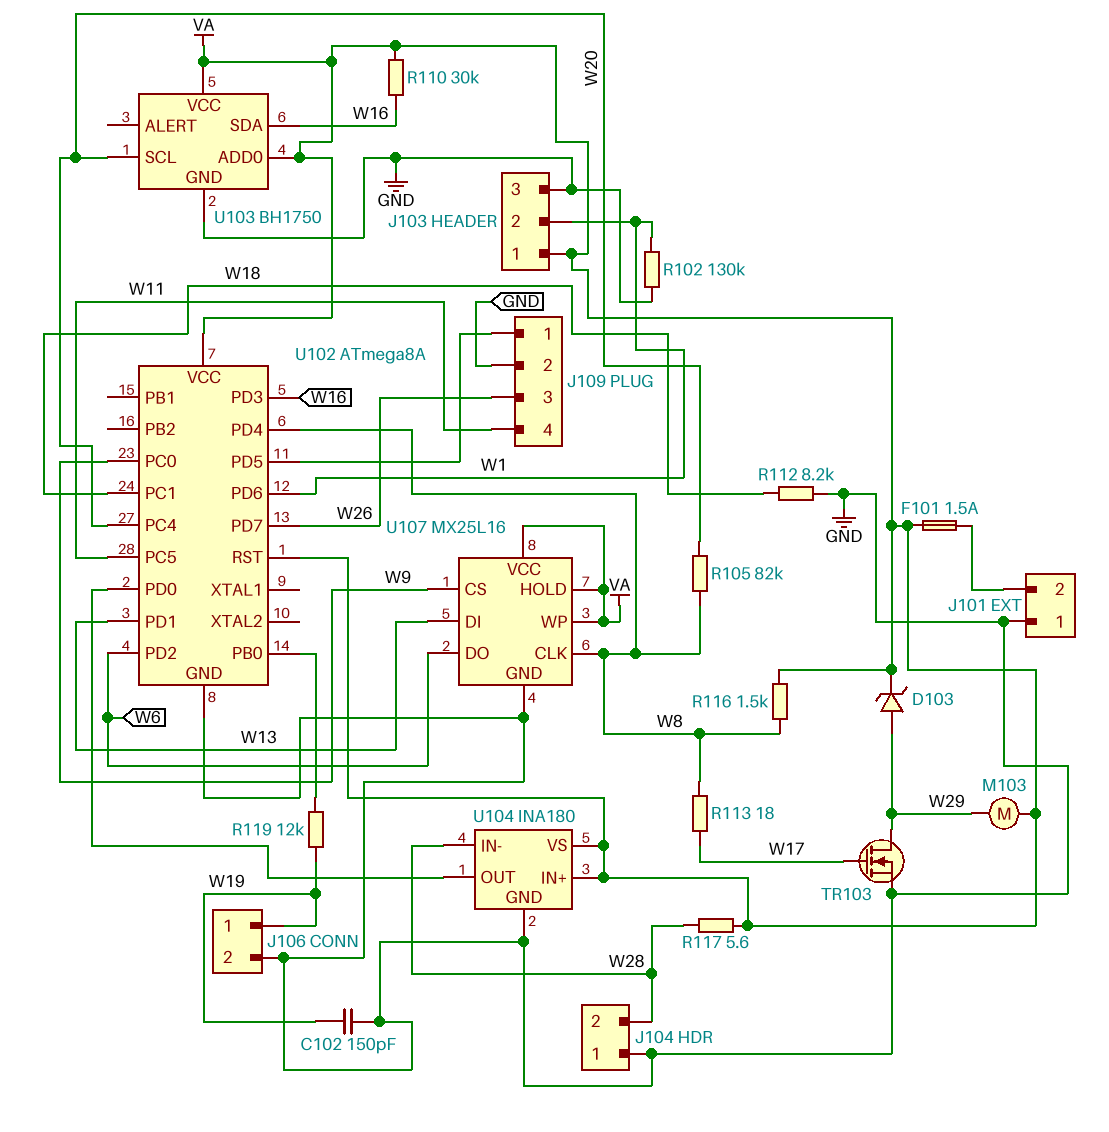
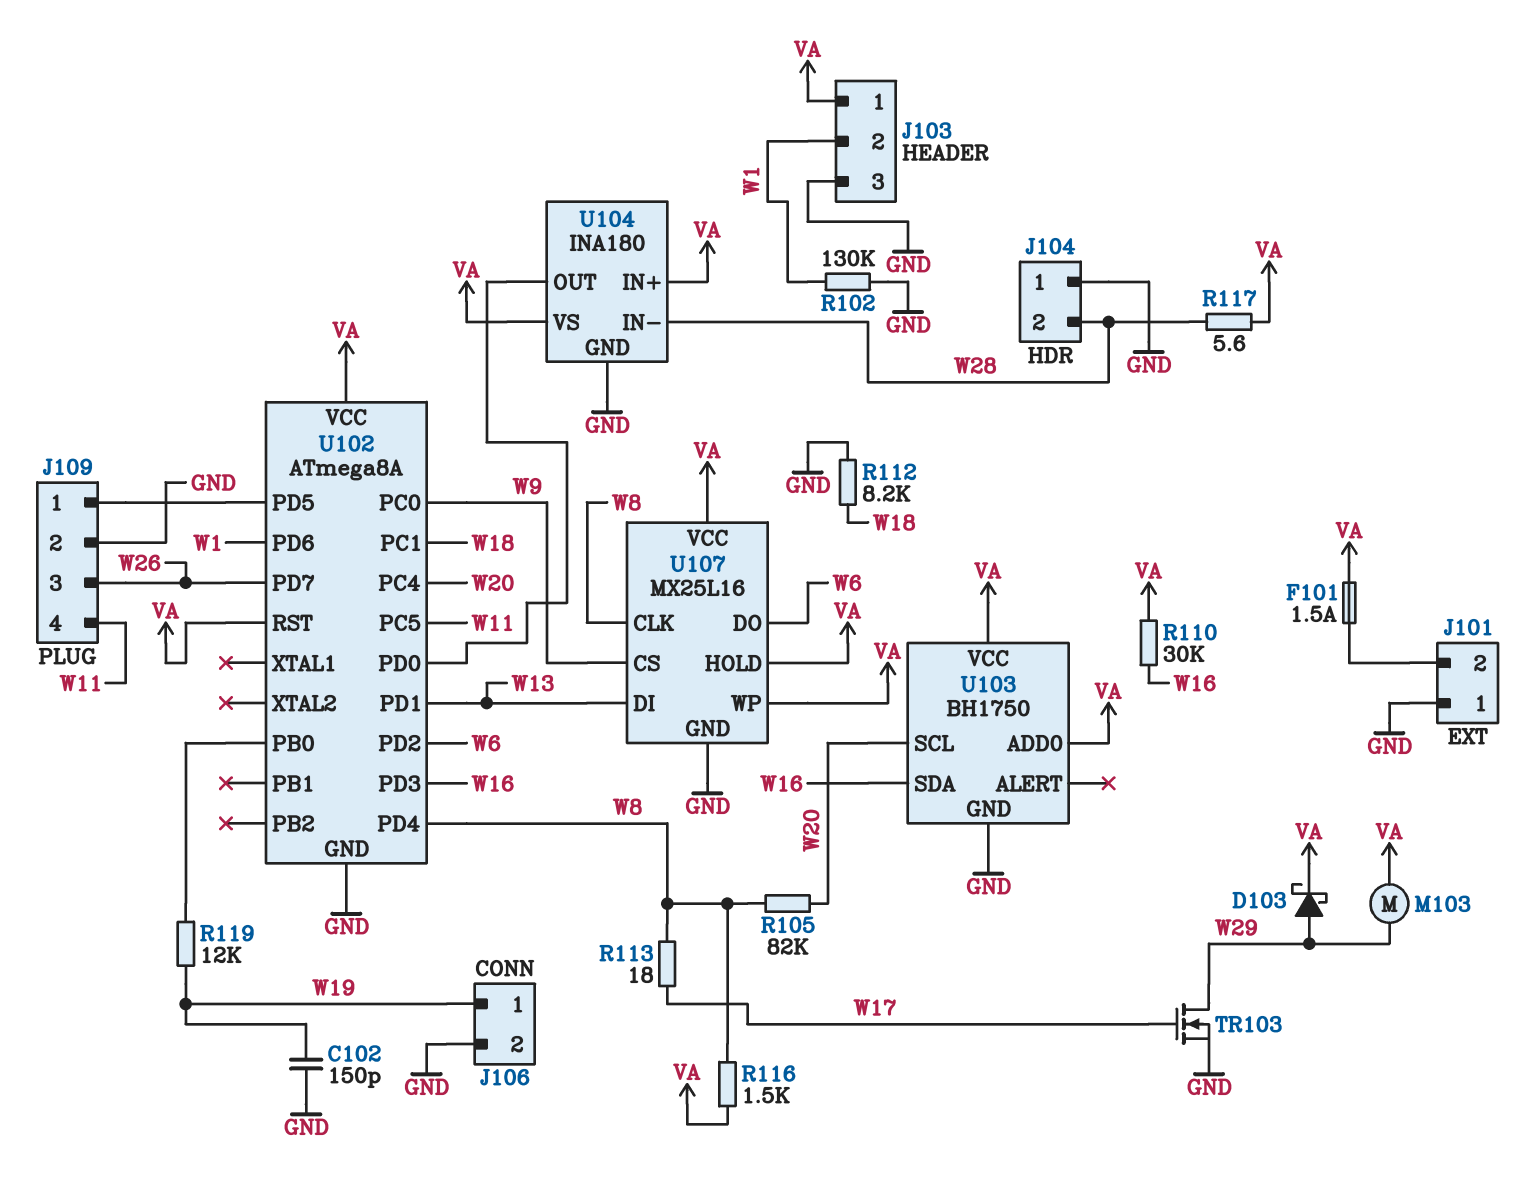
D103: zener (A W29, K VA) -> schottky (A W29, K VA)

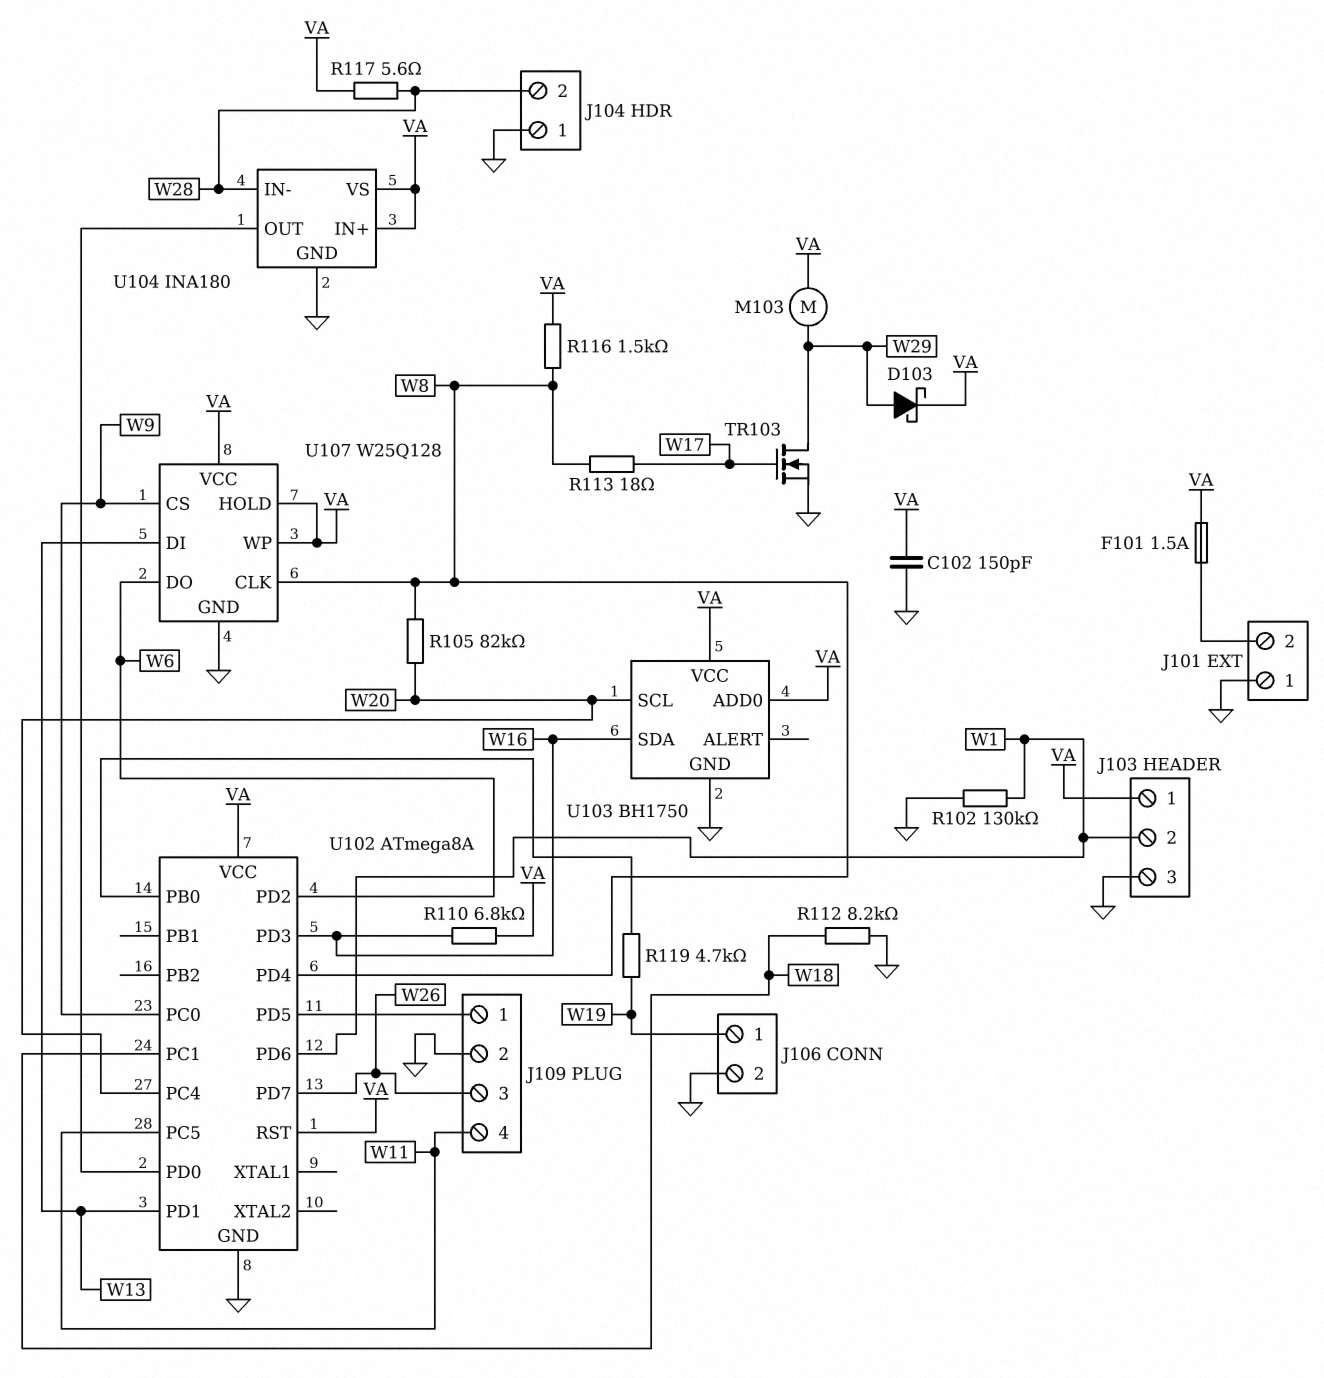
C102: 150pF (GND, W19) -> 150pF (GND, VA)
R110: 30k (VA, W16) -> 6.8k (VA, W16)
R119: 12k (U102/PB0, W19) -> 4.7k (U102/PB0, W19)
U107: MX25L16 -> W25Q128

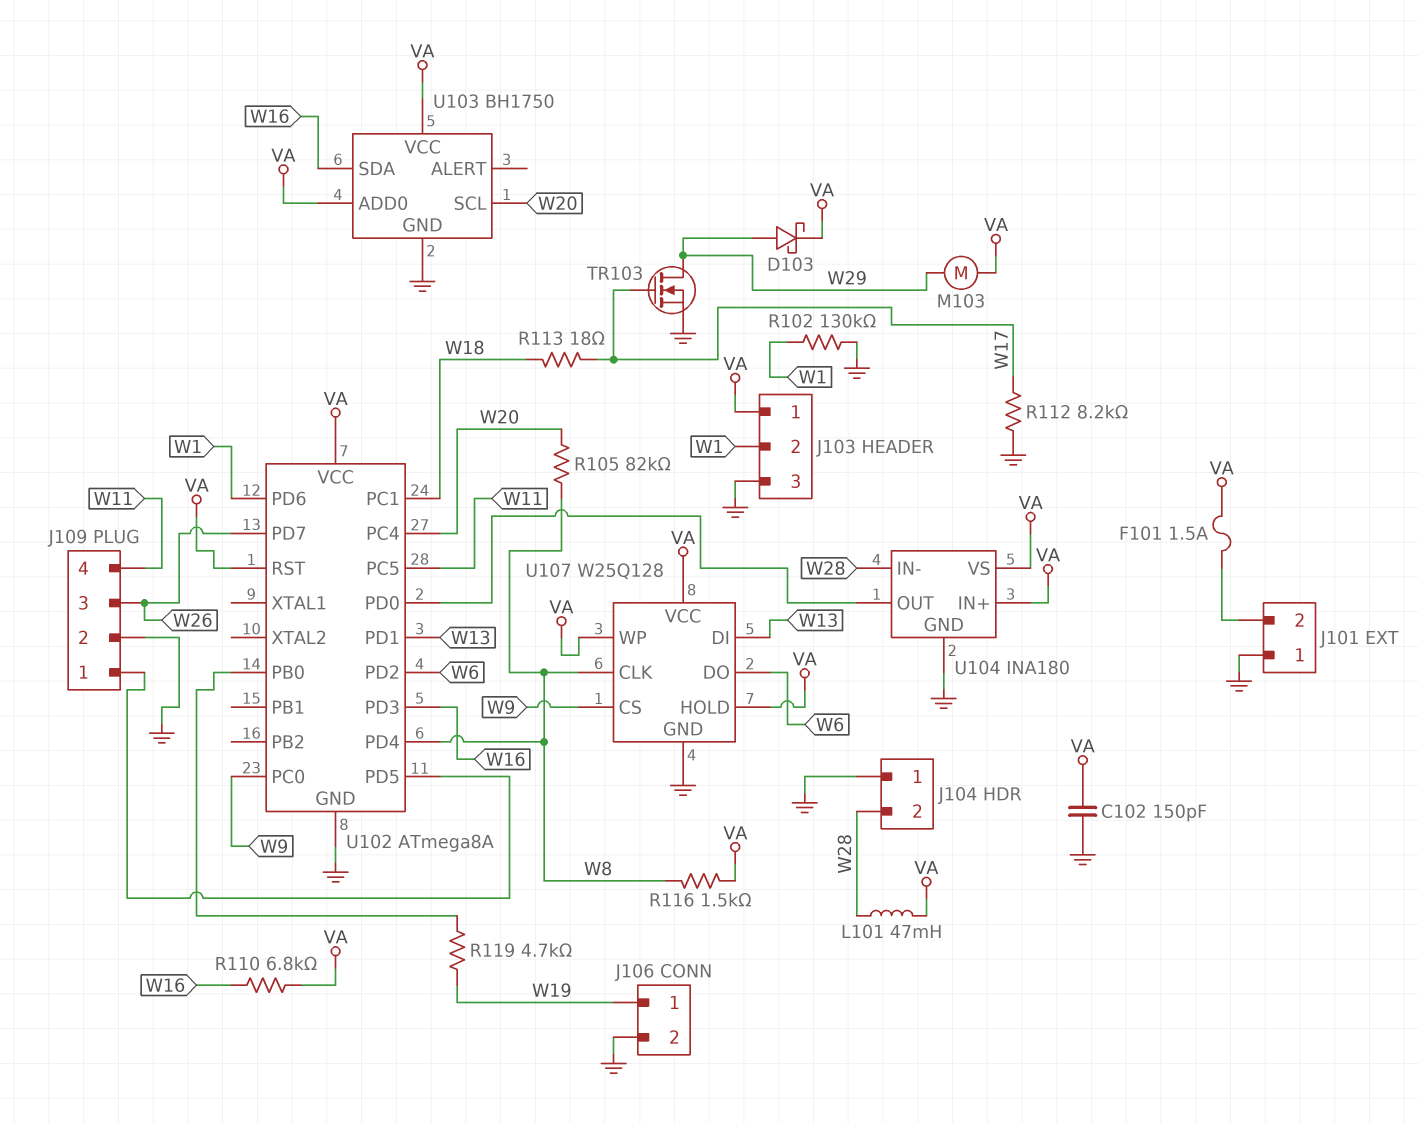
L101: none -> 47mH (VA, W28)
R112: 8.2k (GND, W18) -> 8.2k (GND, W17)
R113: 18 (W8, W17) -> 18 (W17, W18)
R117: 5.6 (VA, W28) -> none

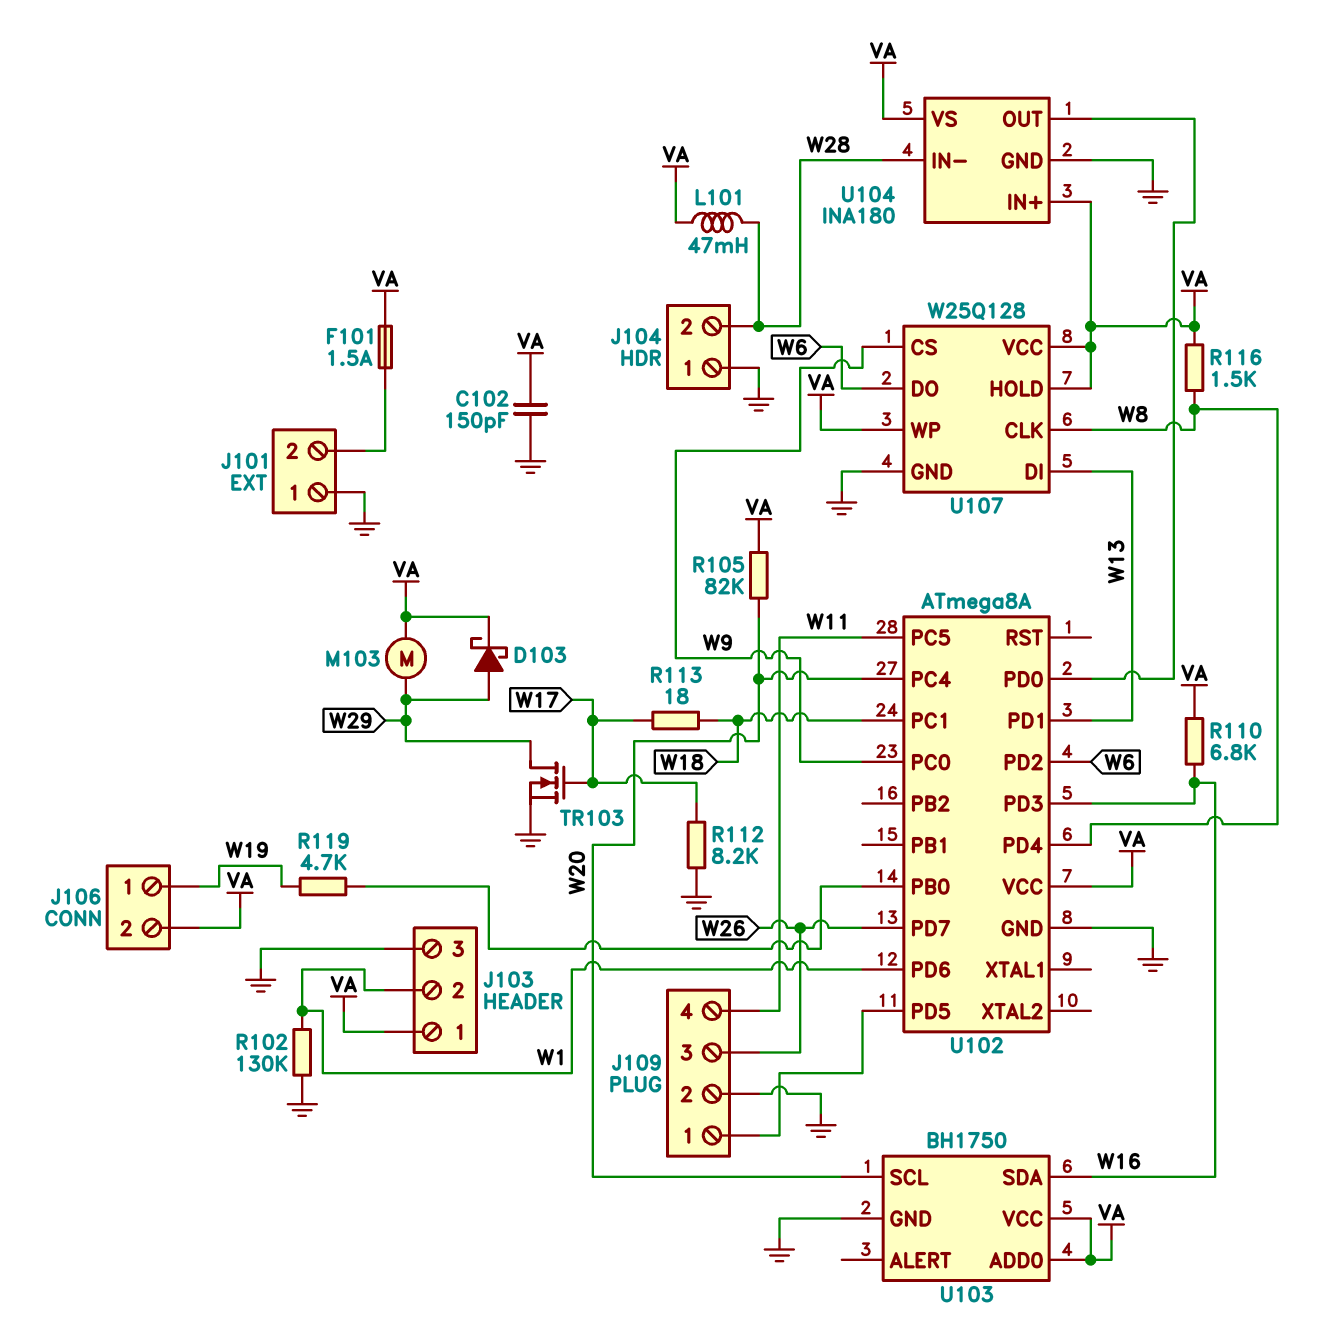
J106 pin 2: GND -> VA
R105: 82k (W8, W20) -> 82k (VA, W20)
U102 pin RST: VA -> none

